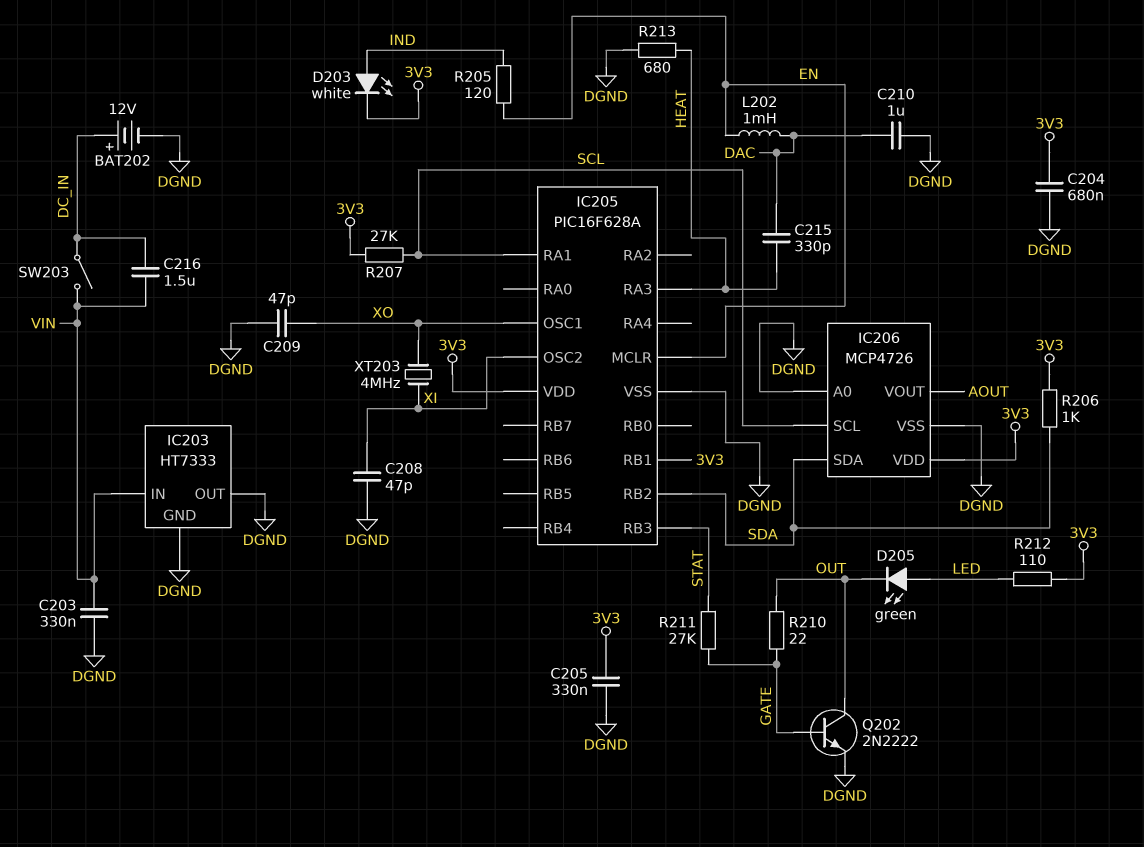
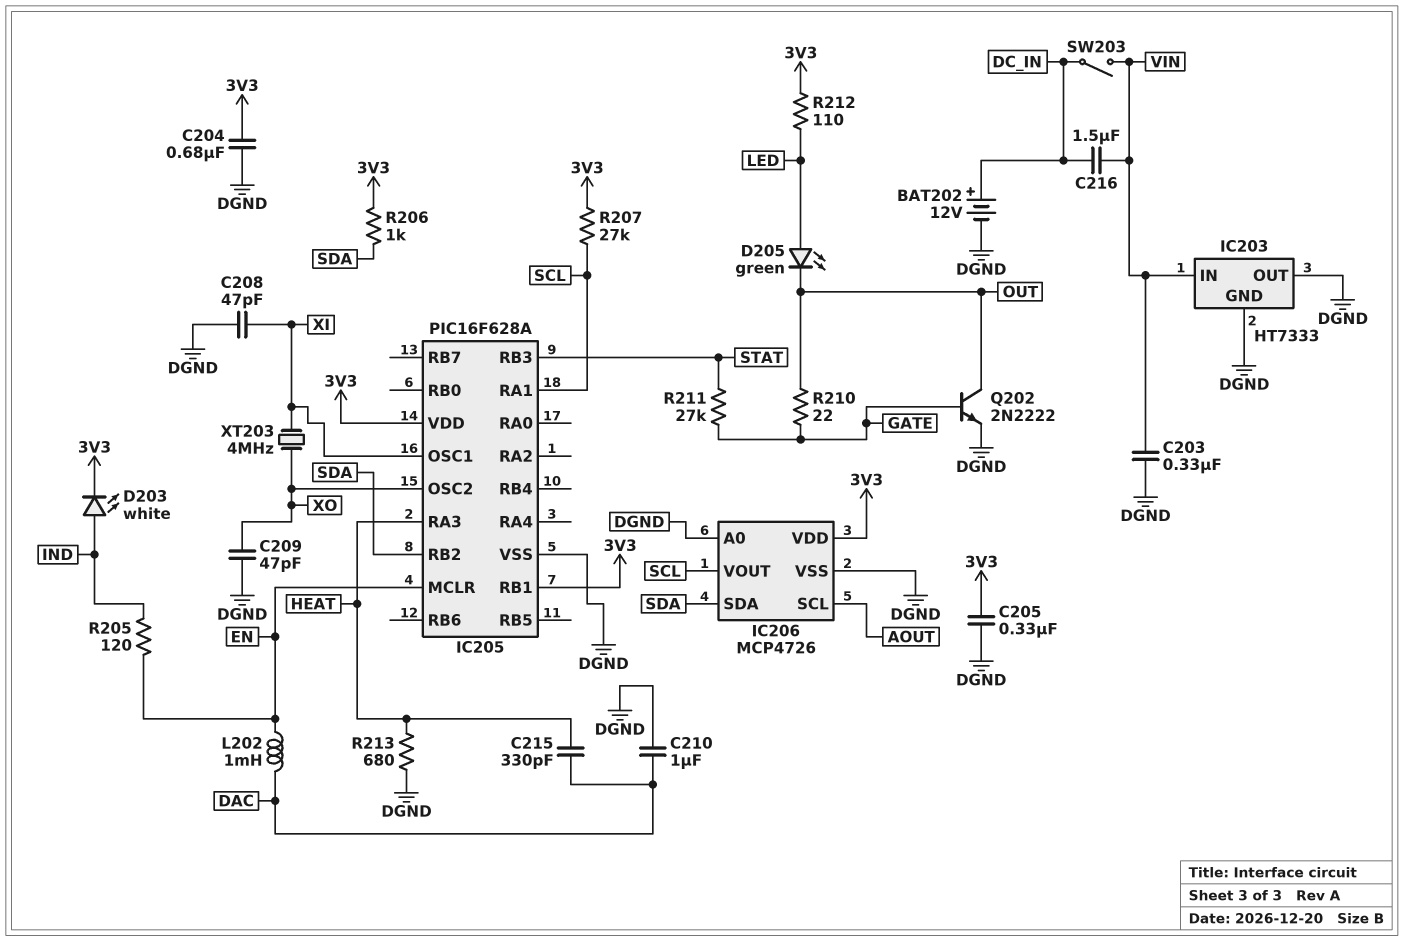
IC205 pin OSC1: XO -> XI
IC205 pin OSC2: XI -> XO
IC206 pin SCL: SCL -> AOUT
IC206 pin VOUT: AOUT -> SCL

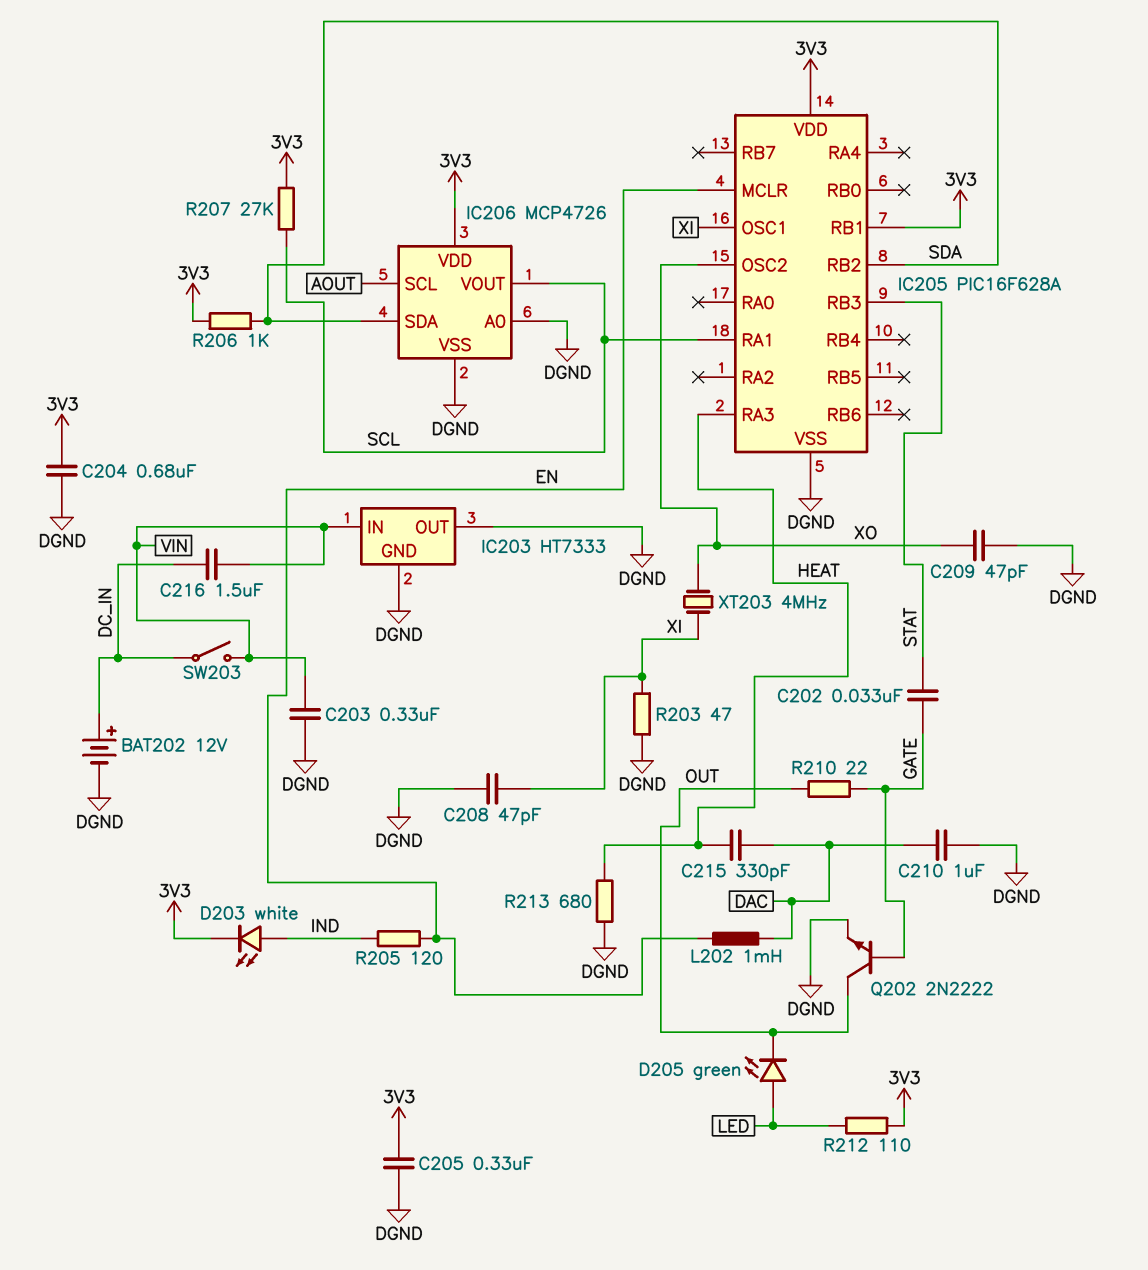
C202: none -> 33nF (GATE, STAT)
R203: none -> 47 (DGND, XI)
R211: 27k (GATE, STAT) -> none

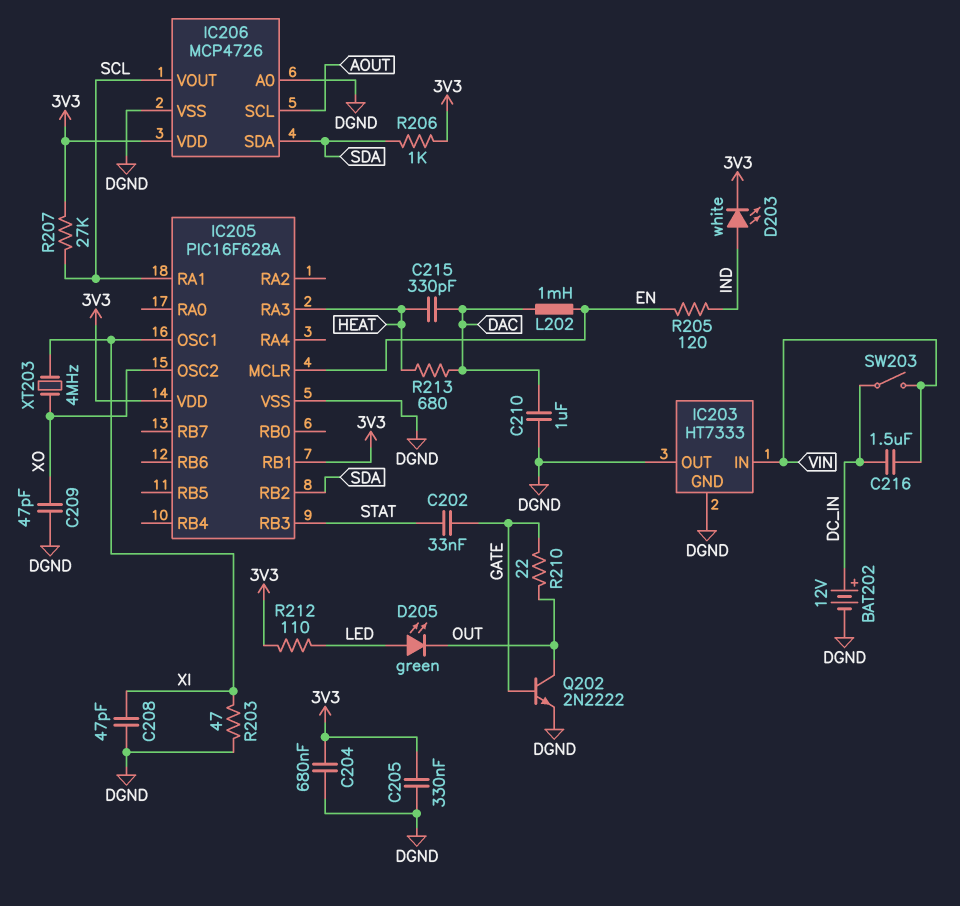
C203: 330nF (DGND, VIN) -> none
R213: 680 (DGND, HEAT) -> 680 (DAC, HEAT)

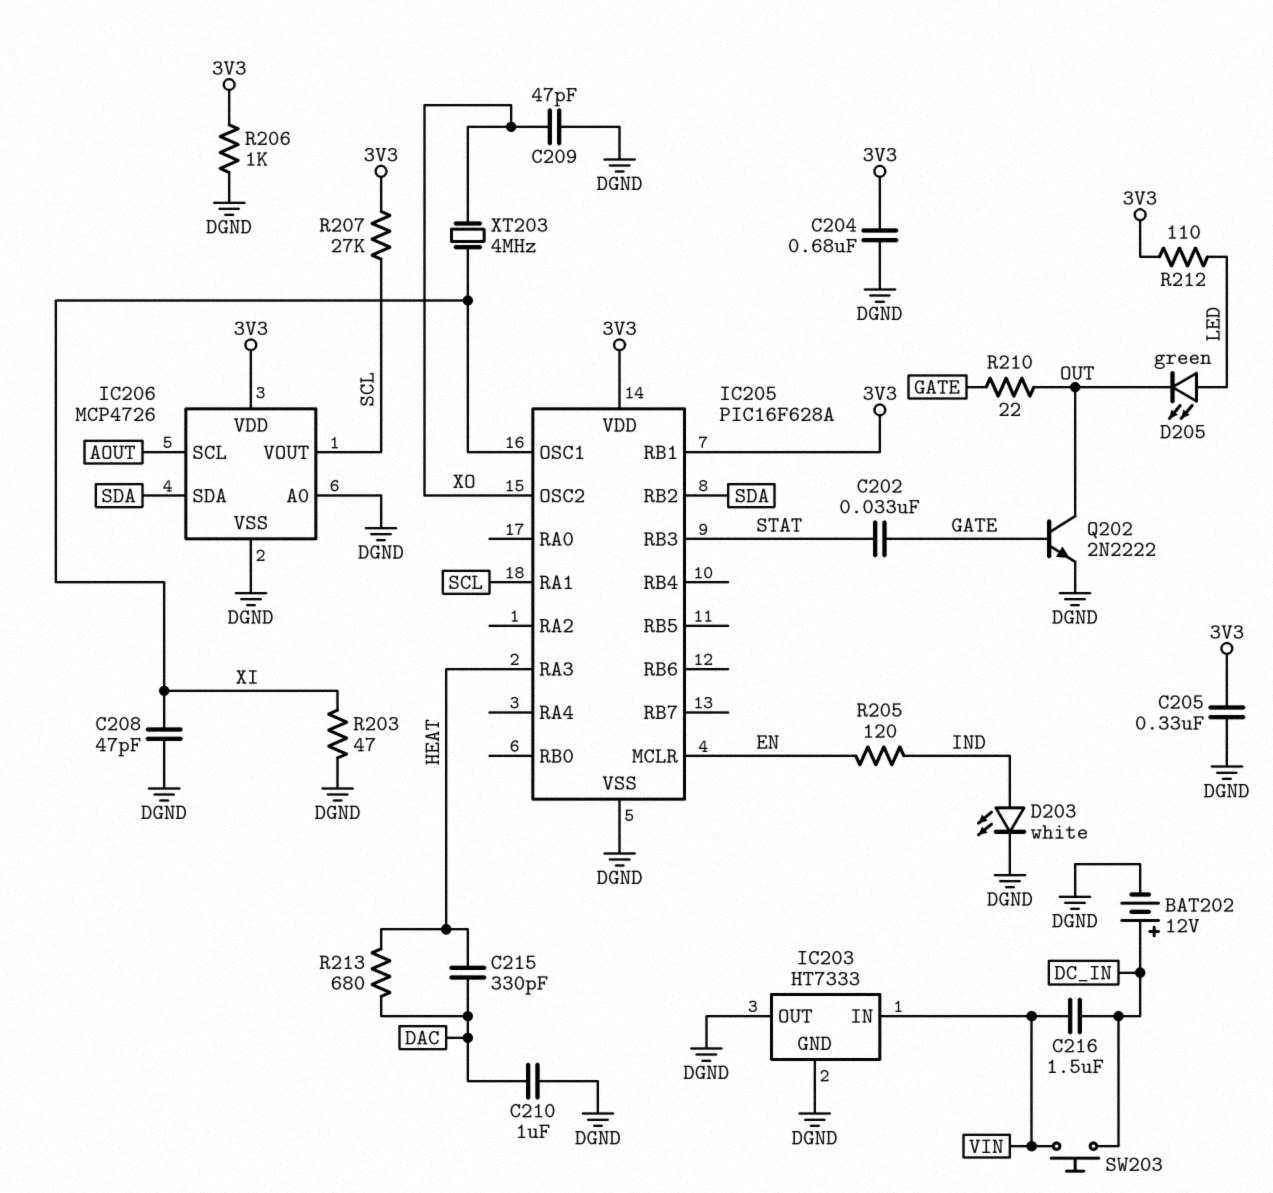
D203: LED white (A IND, K 3V3) -> LED white (A IND, K DGND)
L202: 1mH (DAC, EN) -> none
R206: 1k (3V3, SDA) -> 1k (3V3, DGND)
SW203: switch (DC_IN, VIN) -> button (DC_IN, VIN)

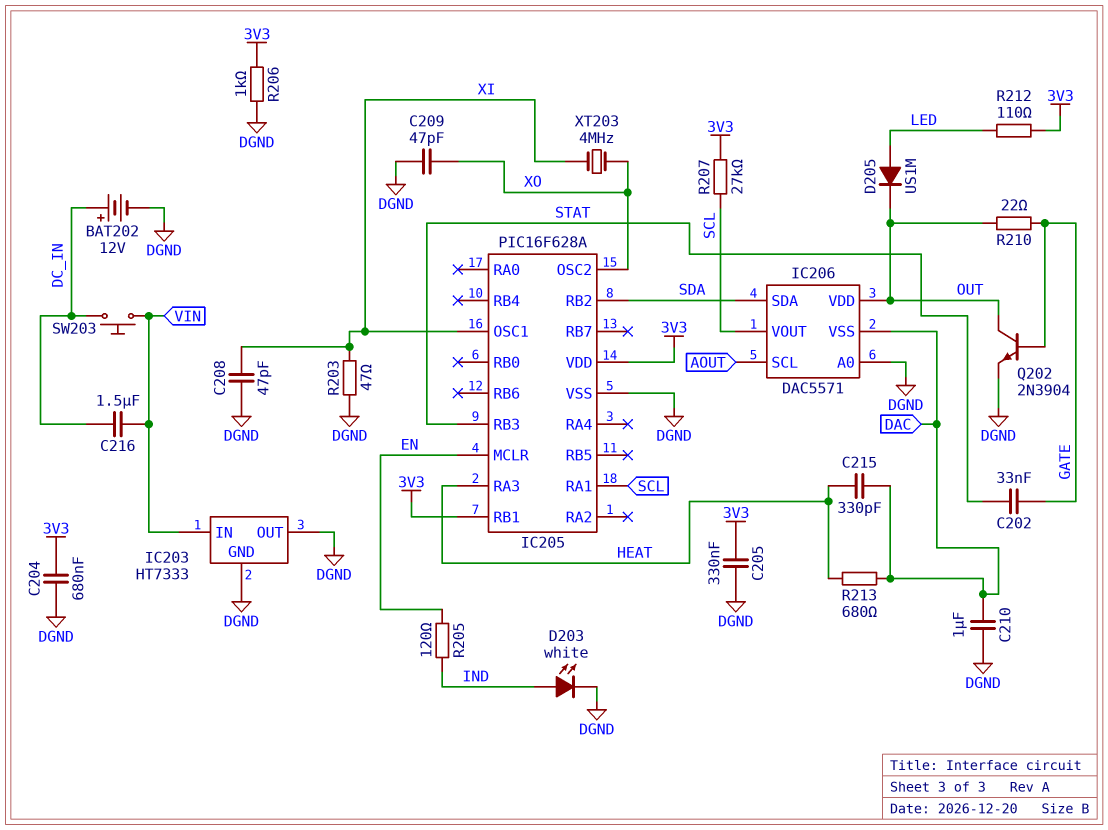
D205: LED green (A LED, K OUT) -> diode US1M (A LED, K OUT)
IC206: MCP4726 -> DAC5571
IC206 pin VDD: 3V3 -> OUT
IC206 pin VSS: DGND -> DAC
Q202: NPN 2N2222 (B GATE, C OUT, E DGND) -> NPN 2N3904 (B GATE, C OUT, E DGND)

